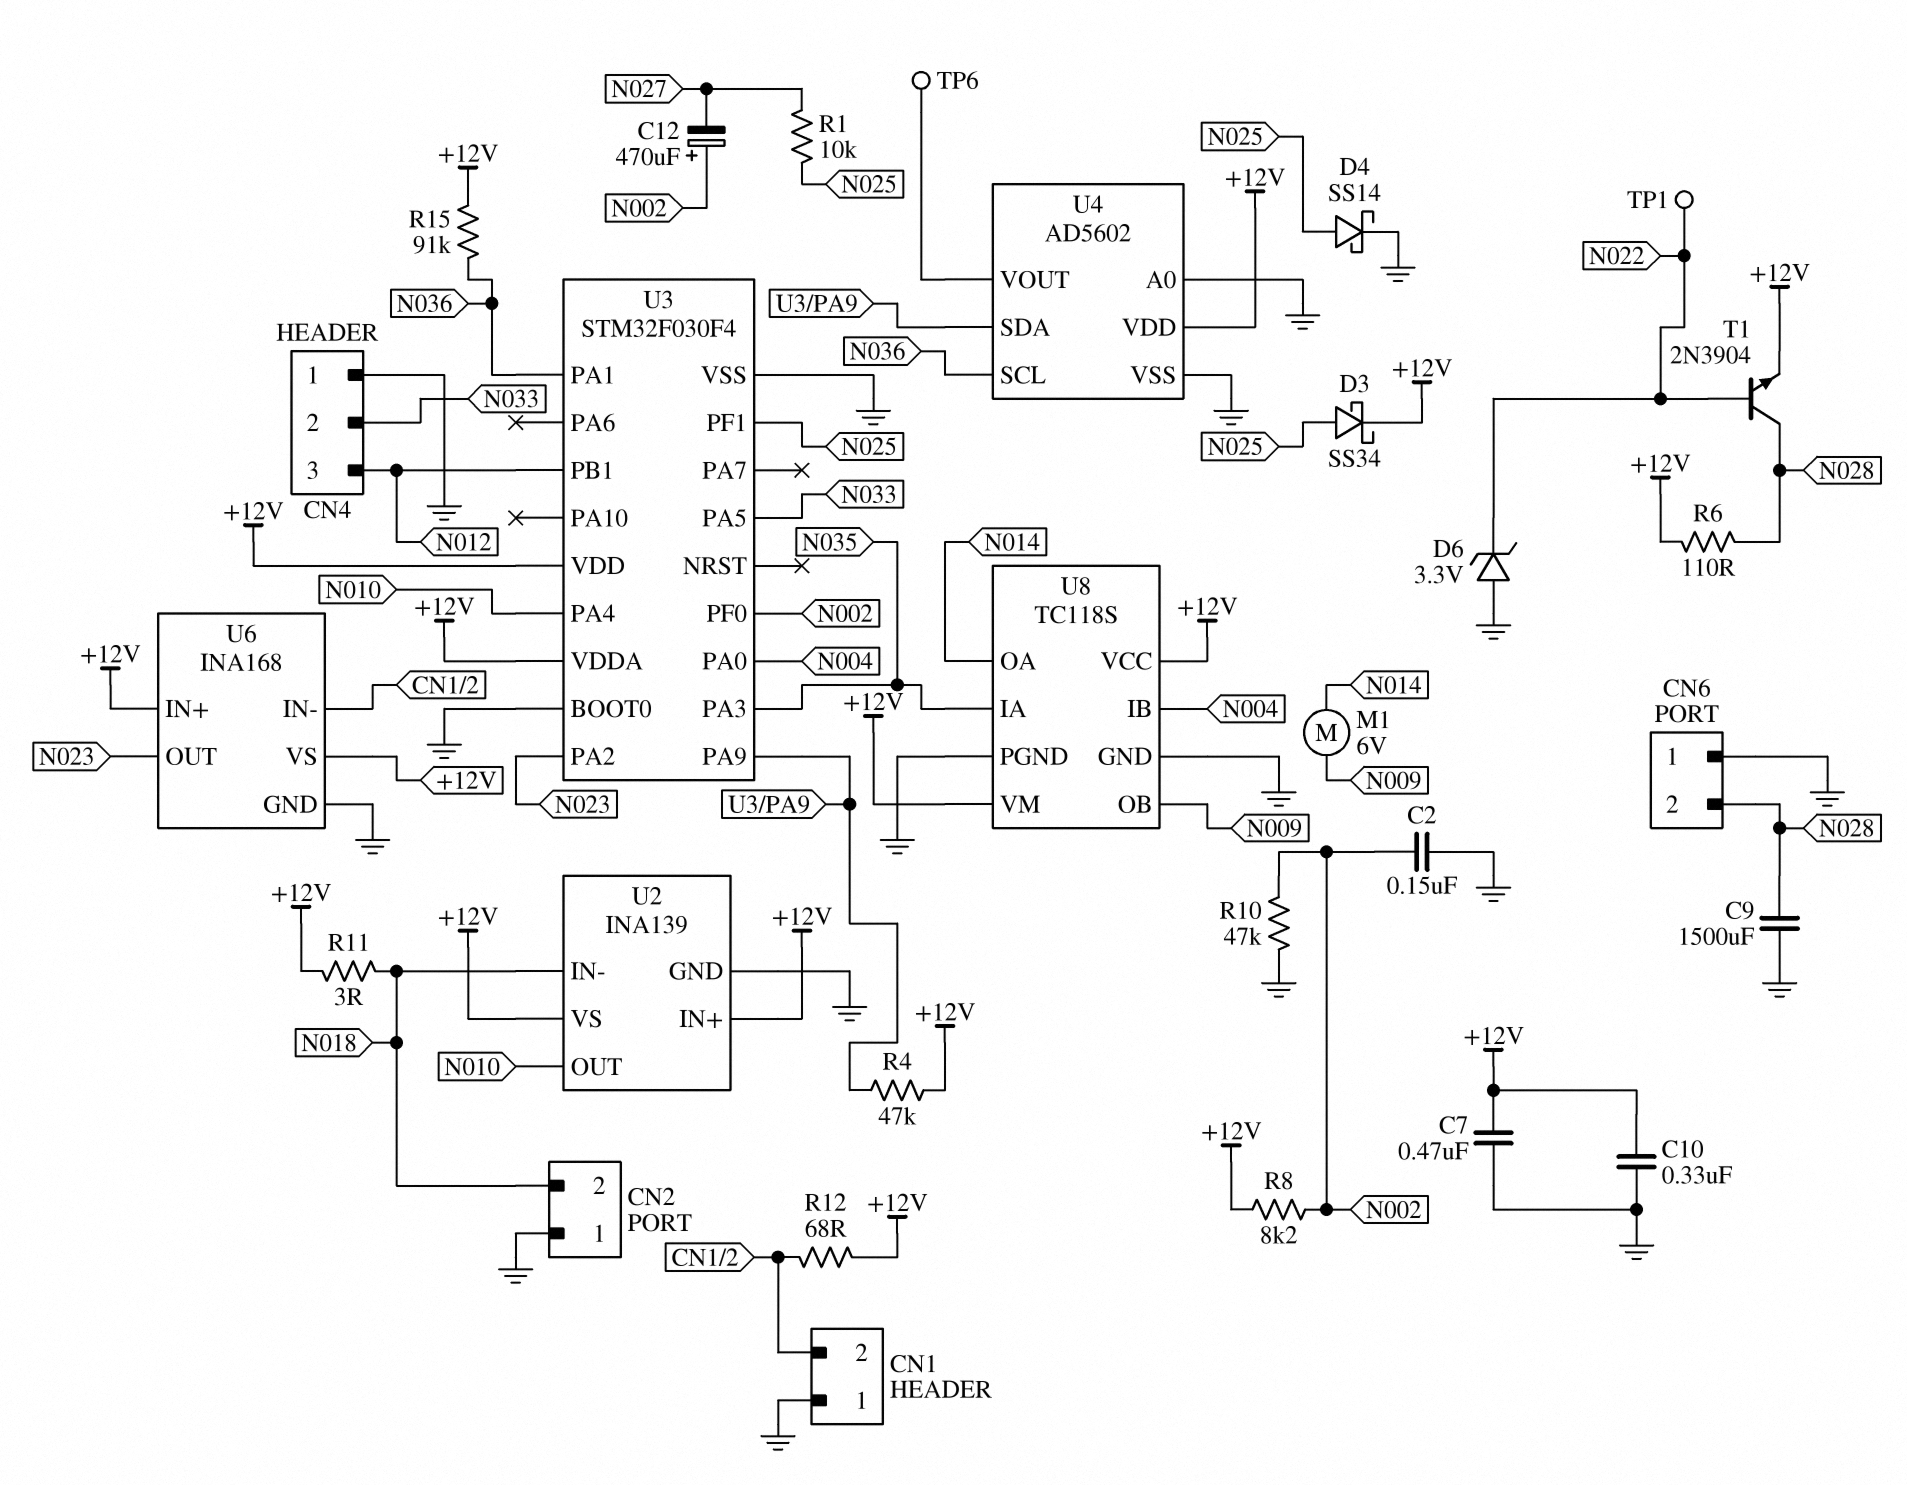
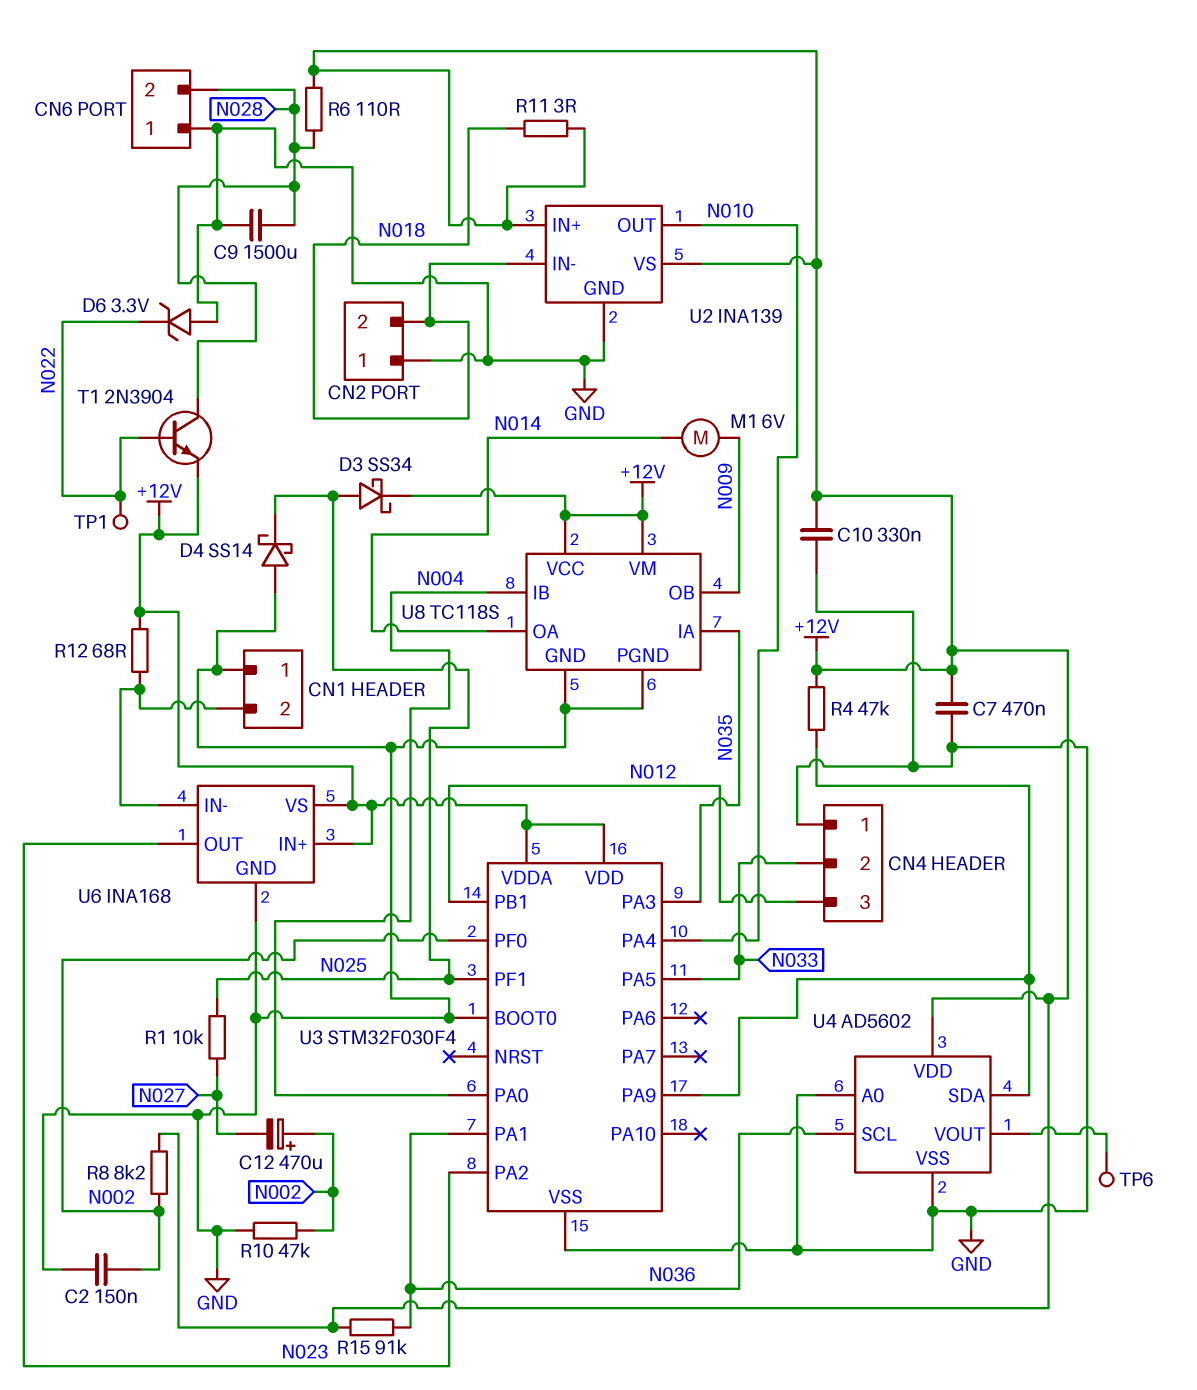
D4: schottky SS14 (A N025, K GND) -> schottky SS14 (A GND, K N025)

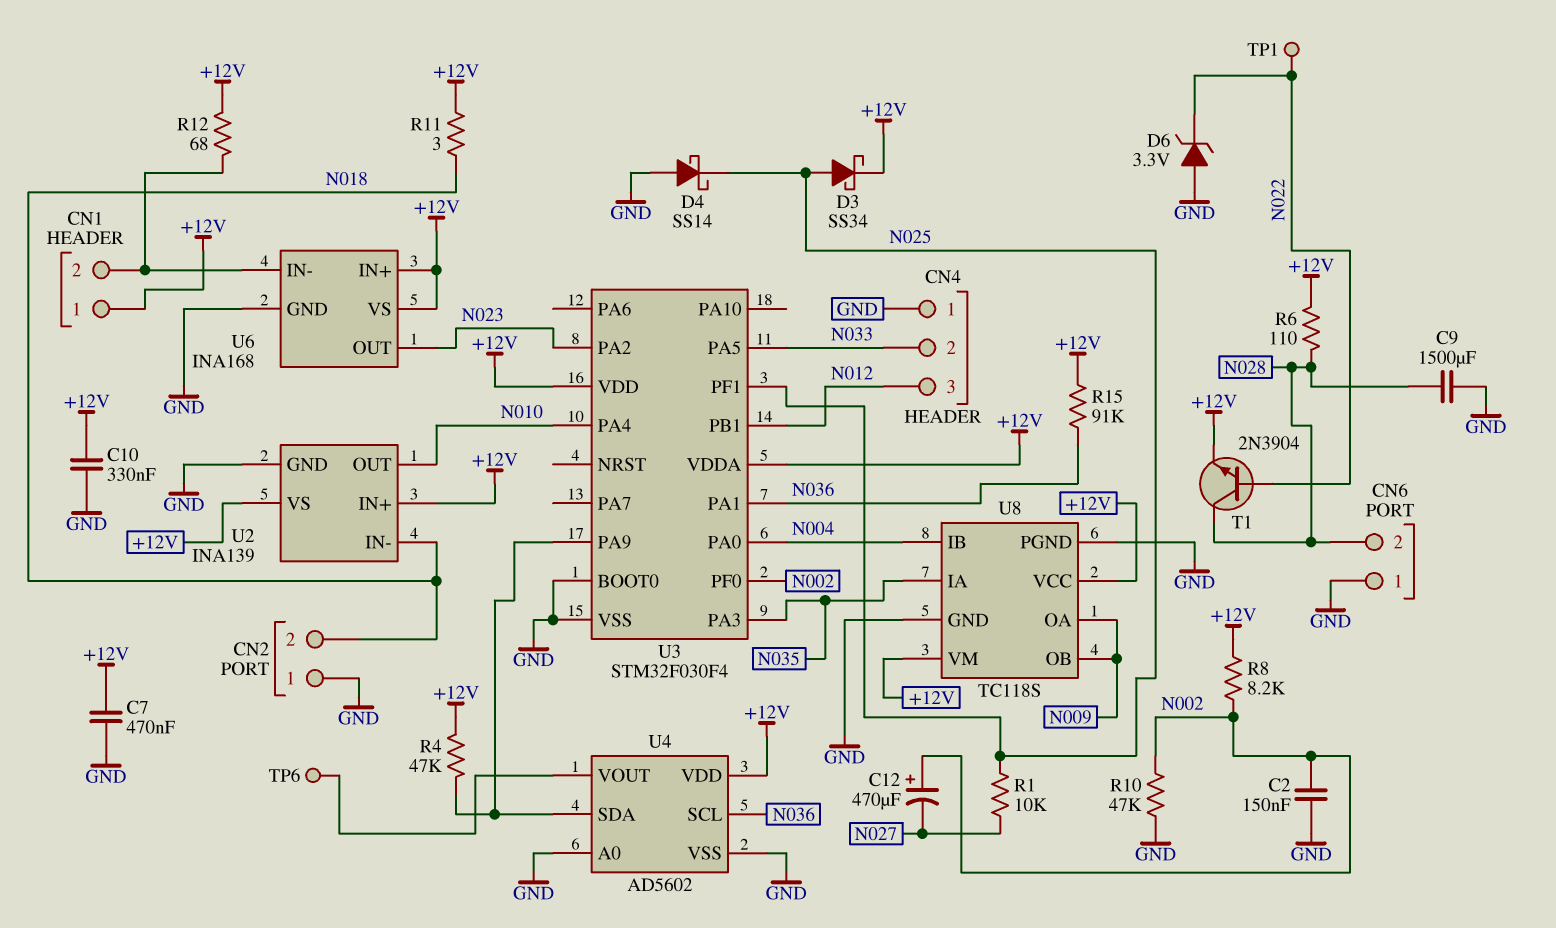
CN1 pin 1: GND -> +12V
M1: motor 6V (N009, N014) -> none
U8 pin OA: N014 -> N009

